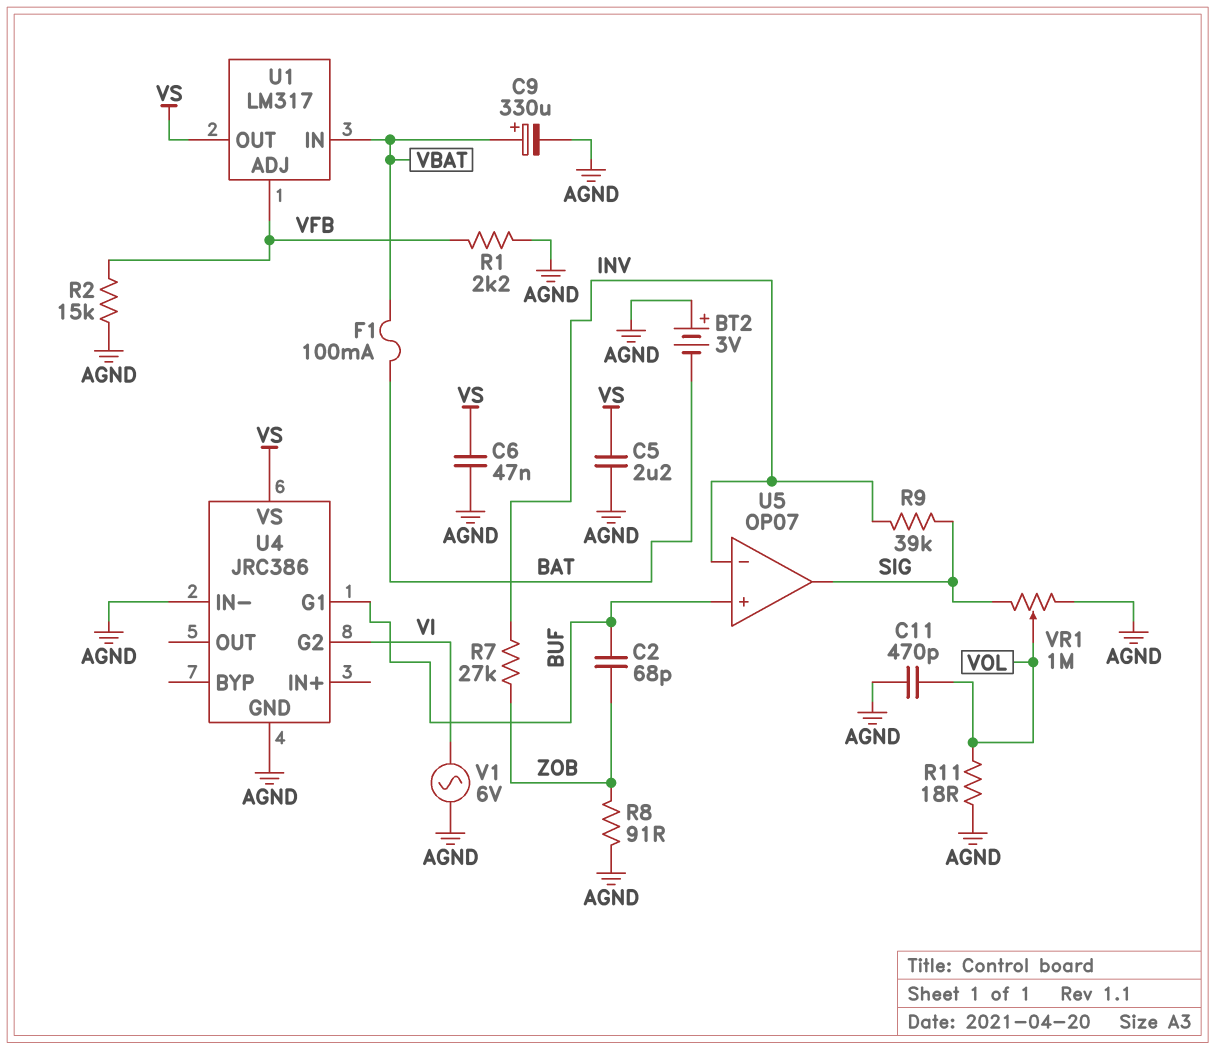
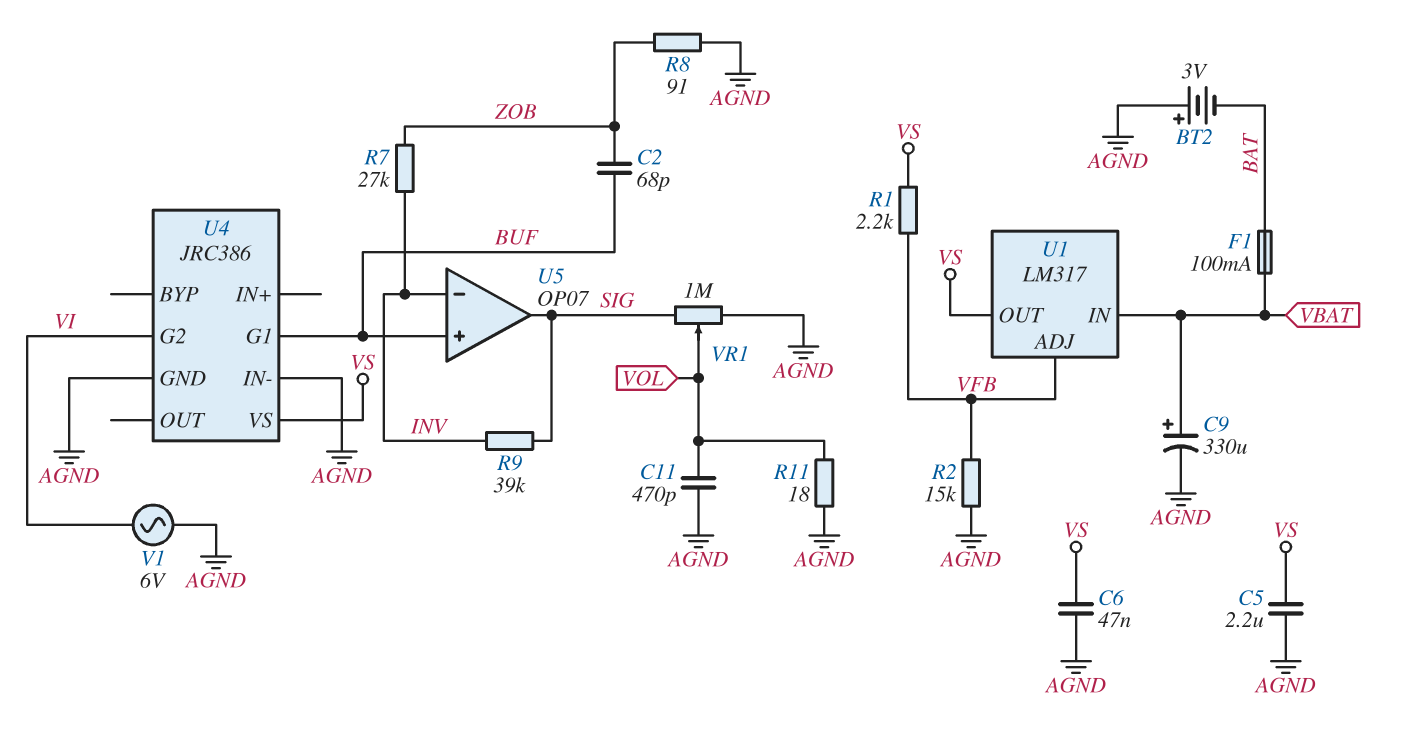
R1: 2.2k (AGND, VFB) -> 2.2k (VFB, VS)

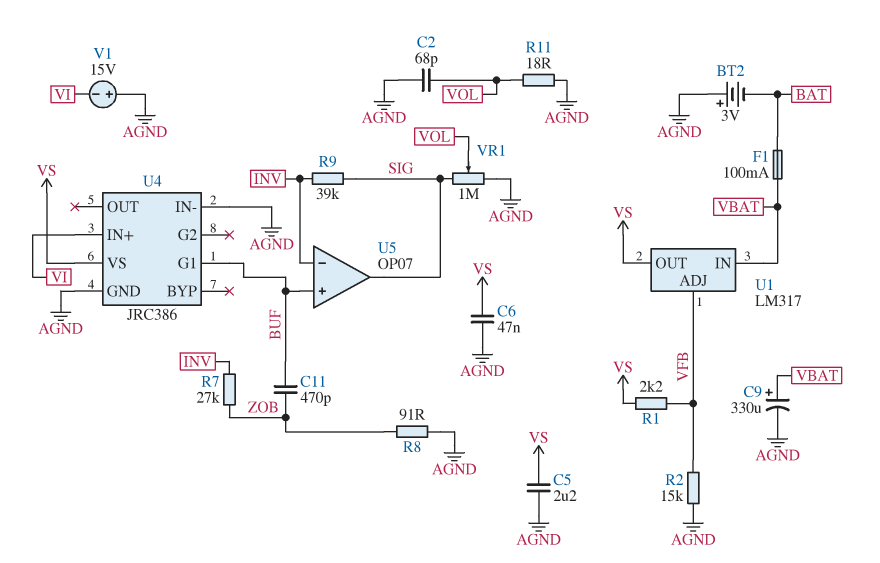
C2: 68pF (BUF, ZOB) -> 68pF (AGND, VOL)
C11: 470pF (AGND, VOL) -> 470pF (BUF, ZOB)
U4 pin G2: VI -> none
U4 pin IN+: none -> VI
V1: AC 6V (AGND, VI) -> 15V (plus AGND, minus VI)

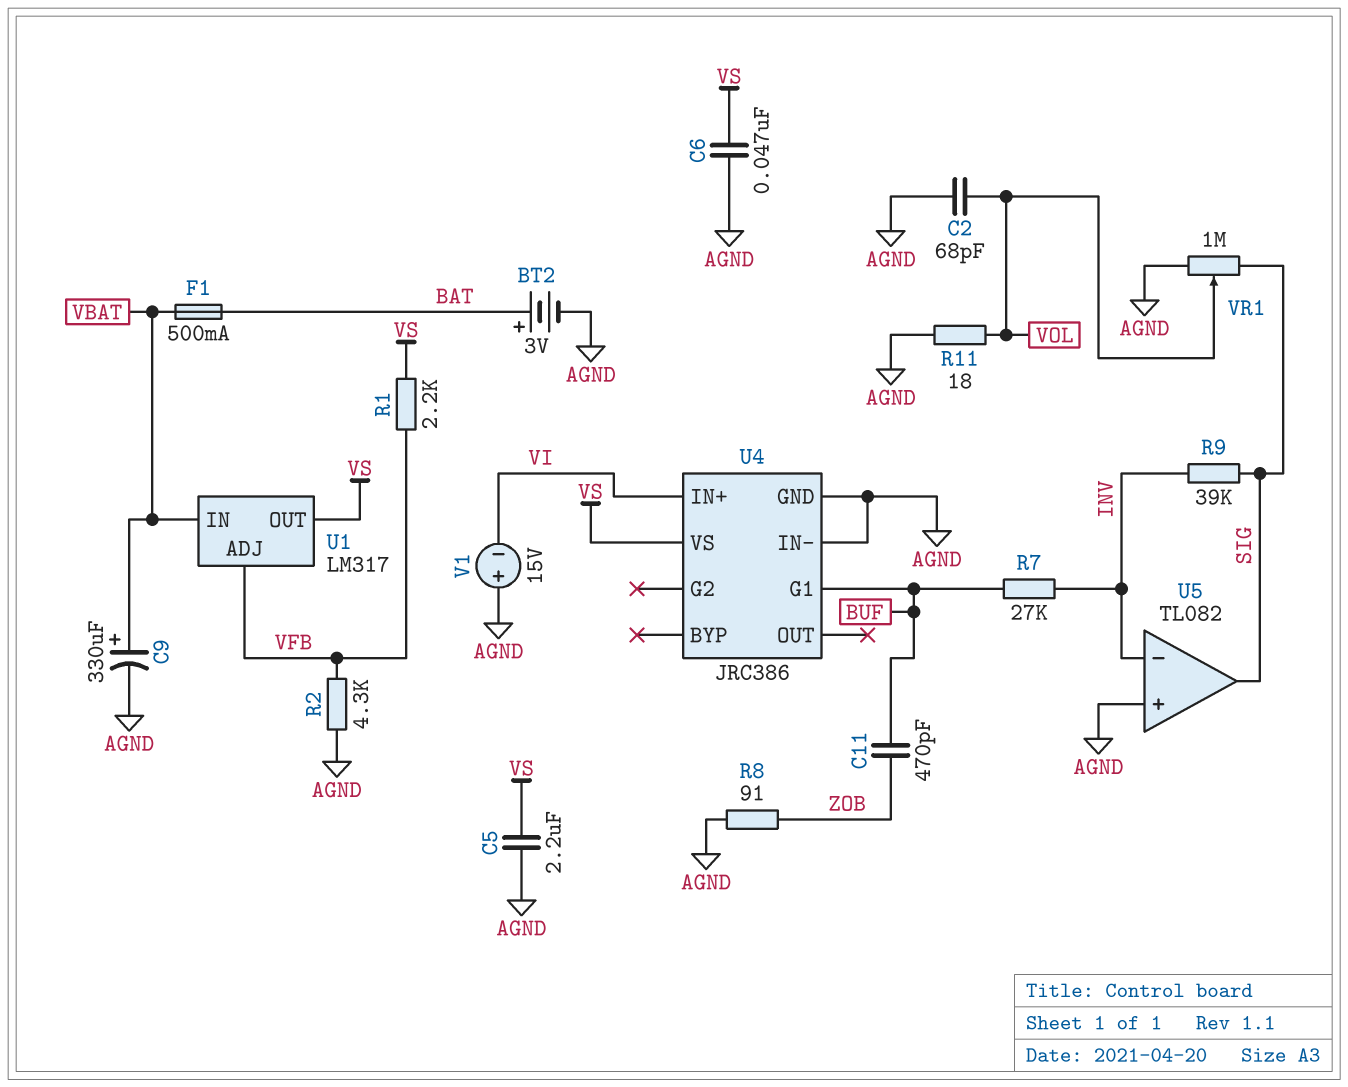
BT2: 3V (plus AGND, minus BAT) -> 3V (plus BAT, minus AGND)
F1: 100mA (BAT, VBAT) -> 500mA (BAT, VBAT)
R2: 15k (AGND, VFB) -> 4.3k (AGND, VFB)
R7: 27k (INV, ZOB) -> 27k (BUF, INV)
U5: OP07 -> TL082
U5 pin in+: BUF -> AGND

